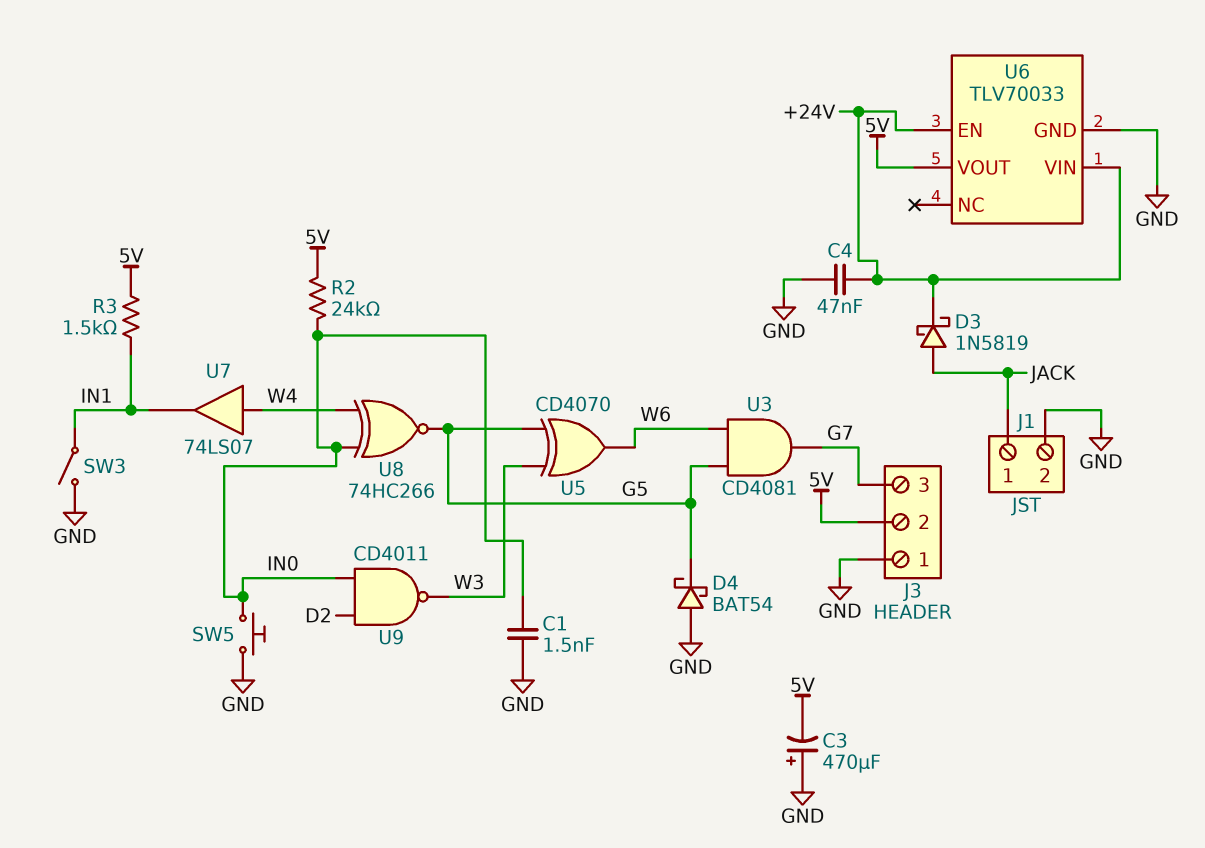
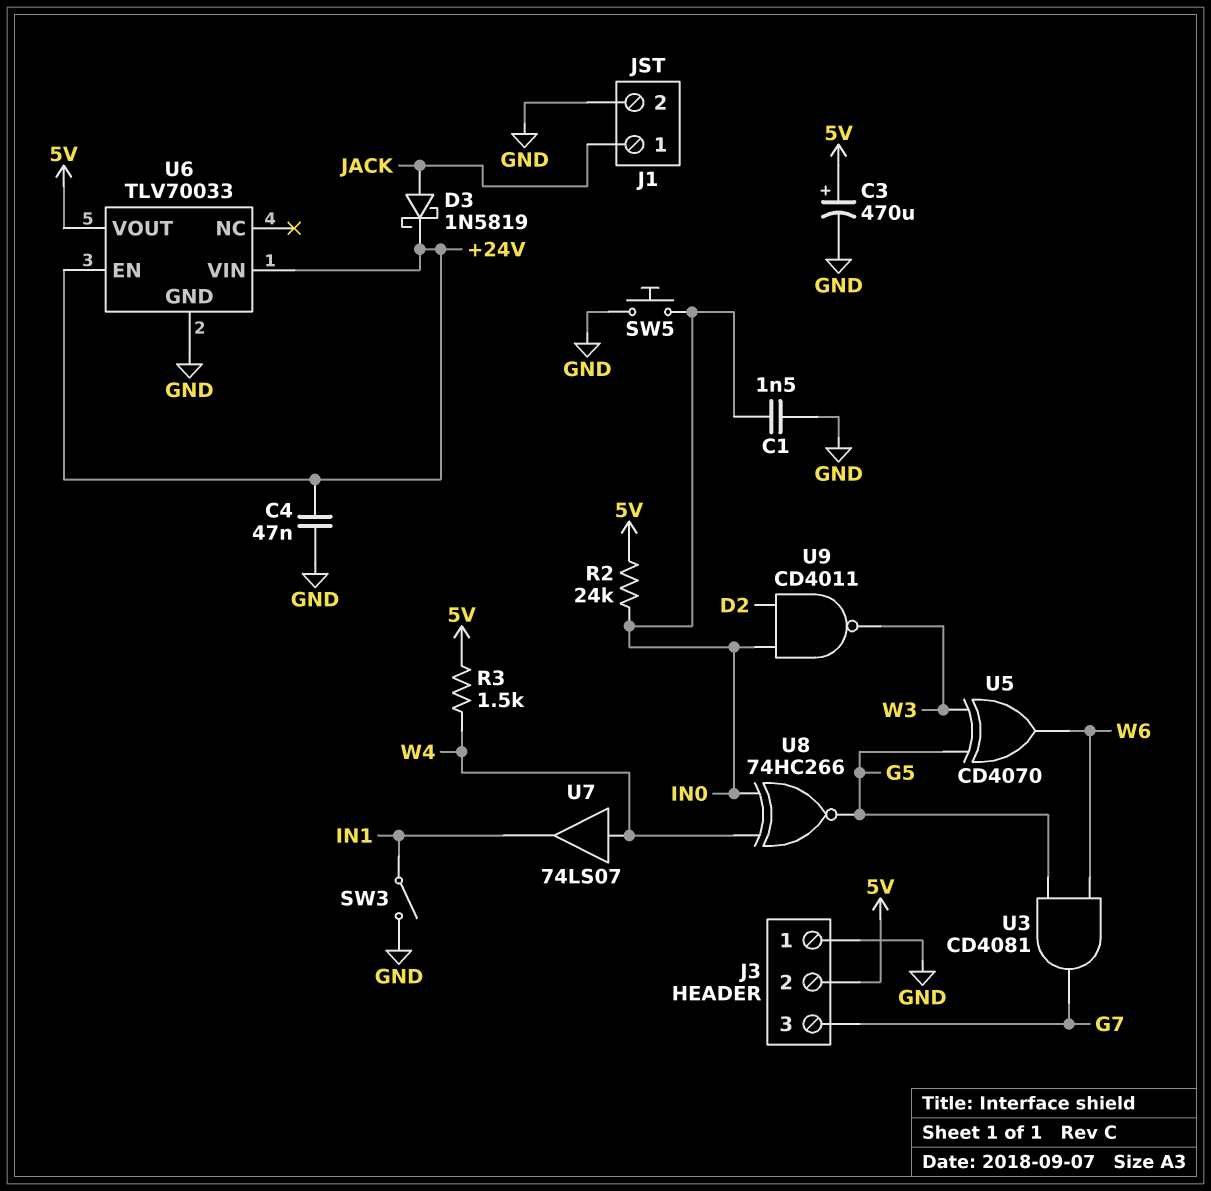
C3: 470uF (plus GND, minus 5V) -> 470uF (plus 5V, minus GND)
D4: schottky BAT54 (A GND, K G5) -> none
R3: 1.5k (5V, IN1) -> 1.5k (5V, W4)

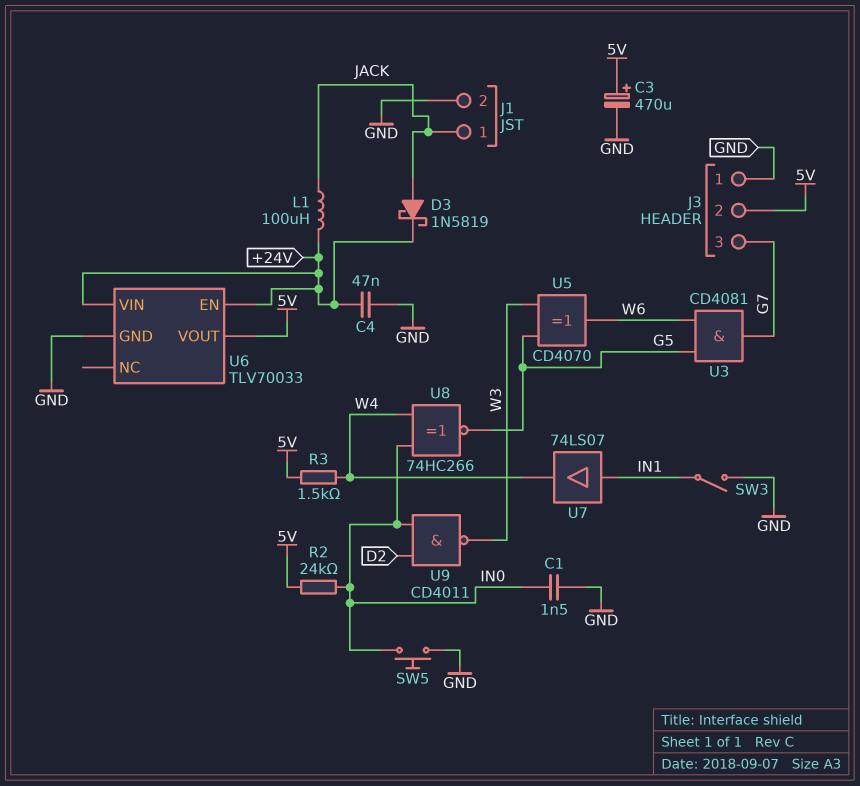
L1: none -> 100uH (+24V, JACK)
U7: buffer 74LS07 (in W4, out IN1) -> buffer 74LS07 (in IN1, out W4)

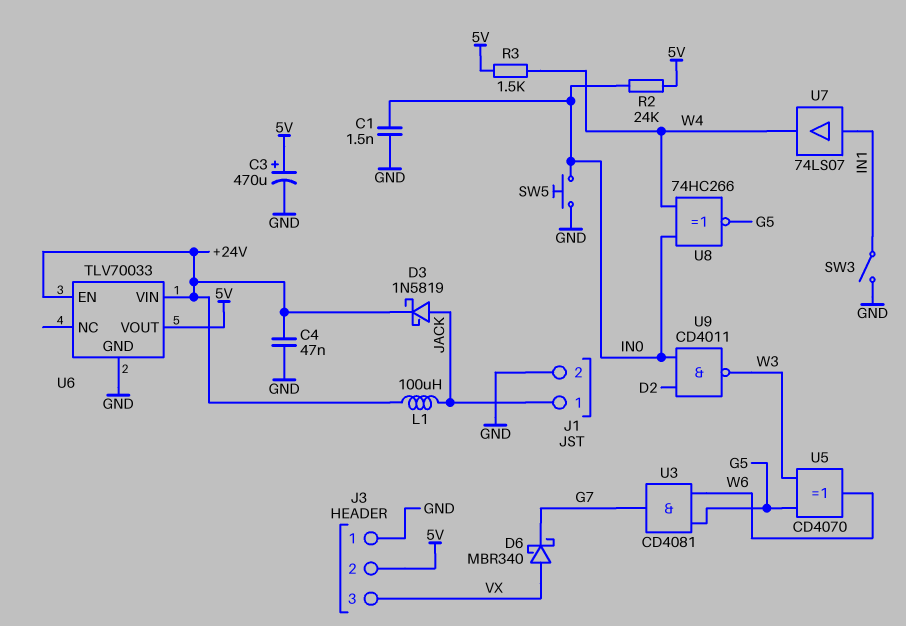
D6: none -> schottky MBR340 (A VX, K G7)
J3 pin 3: G7 -> VX

